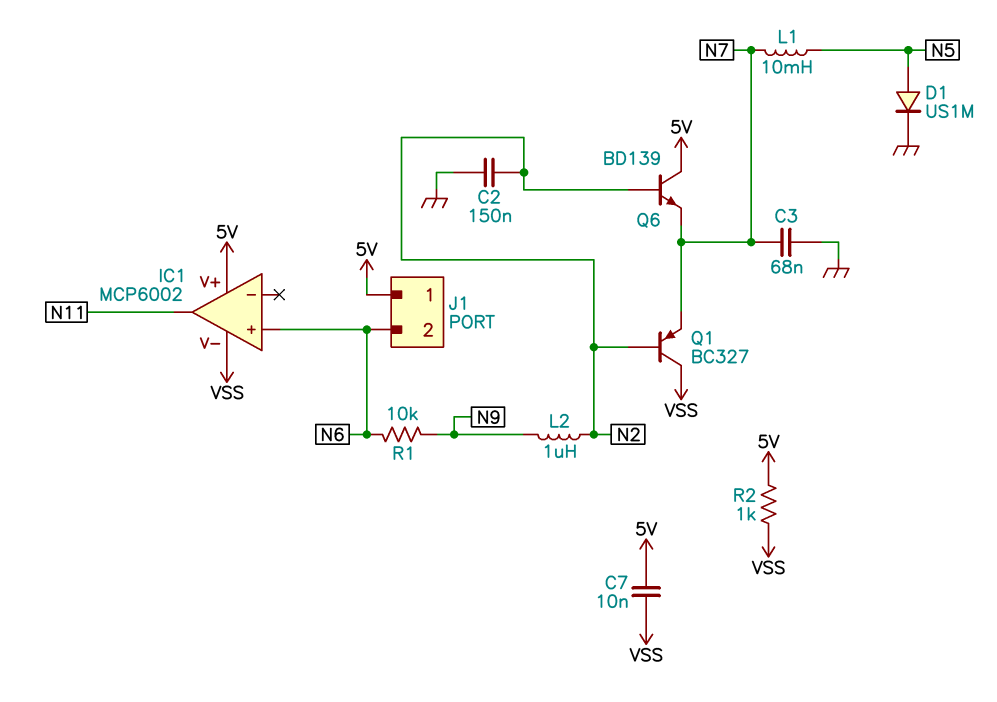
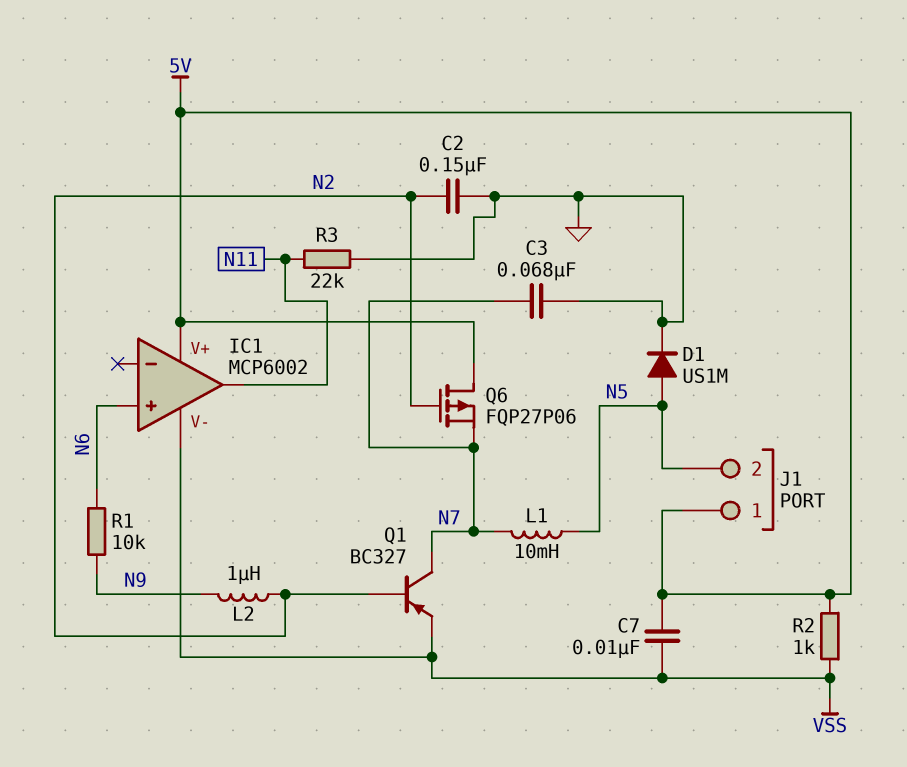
J1 pin 2: N6 -> N5
Q1: PNP BC327 (B N2, C VSS, E N7) -> PNP BC327 (B N2, C N7, E VSS)
Q6: NPN BD139 (B N2, C 5V, E N7) -> PMOS FQP27P06 (G N2, D 5V, S N7)
R3: none -> 22k (GND, N11)

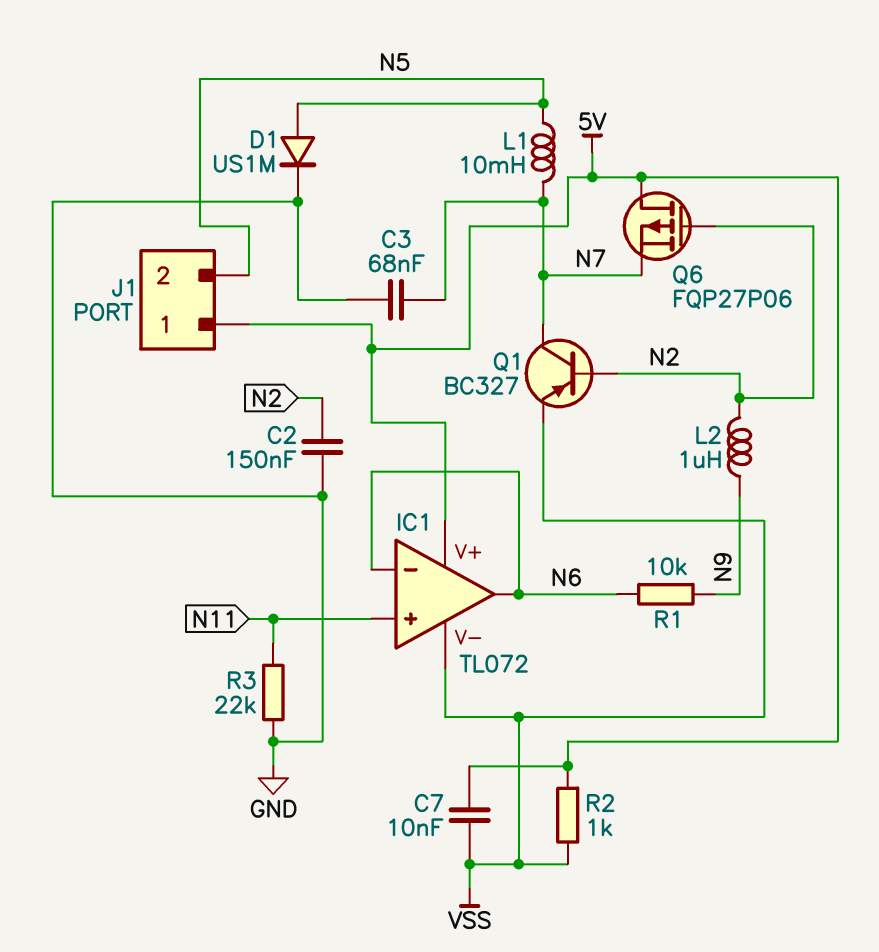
IC1: MCP6002 -> TL072
IC1 pin in+: N6 -> N11
IC1 pin in-: none -> N6
IC1 pin out: N11 -> N6

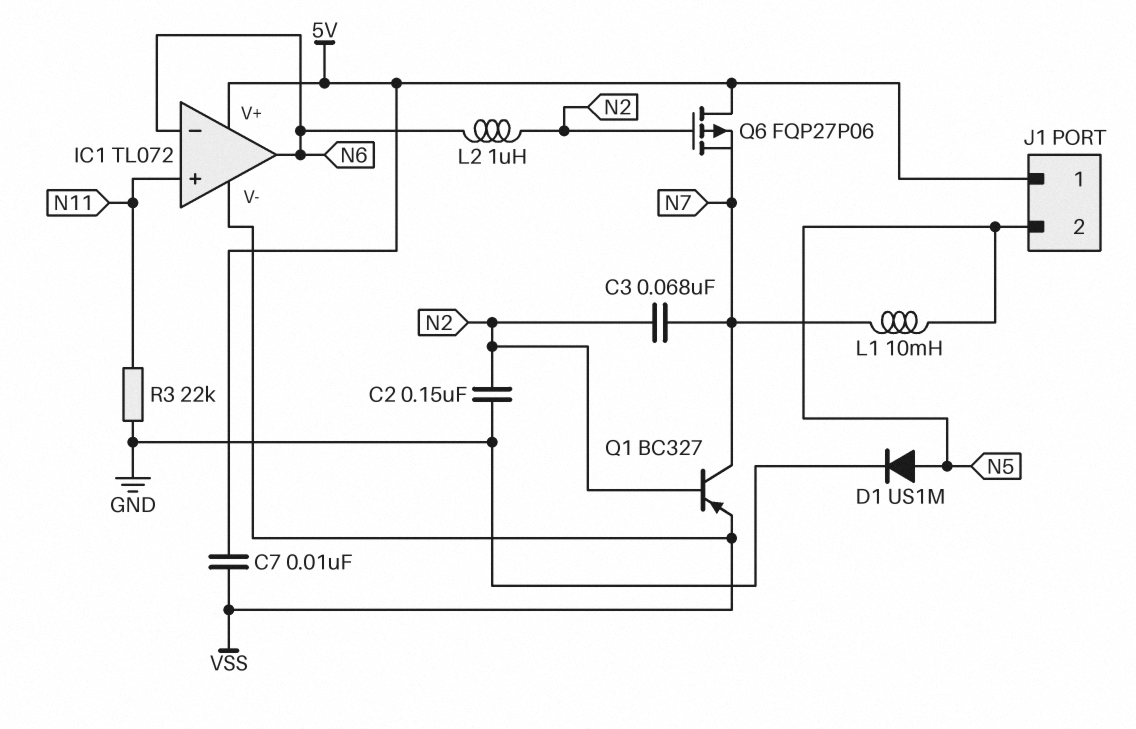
C3: 68nF (GND, N7) -> 68nF (N2, N7)
L2: 1uH (N2, N9) -> 1uH (N2, N6)
R1: 10k (N6, N9) -> none
R2: 1k (5V, VSS) -> none

